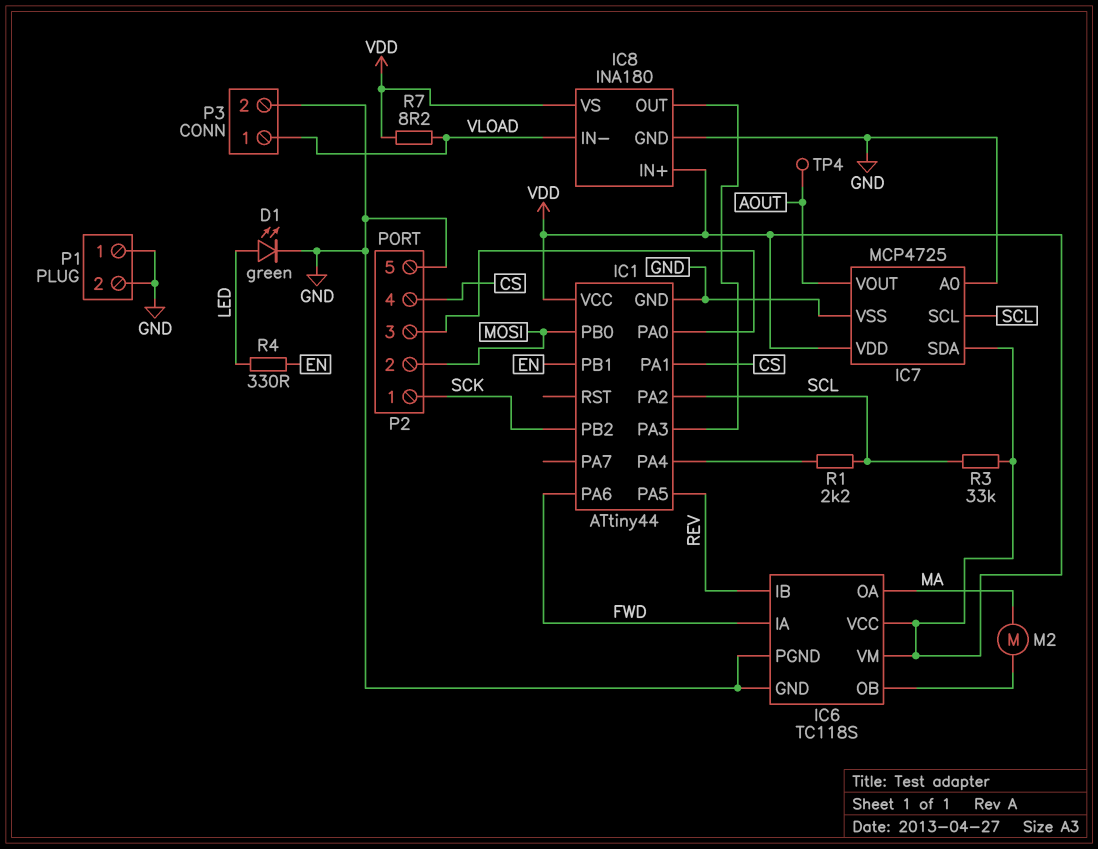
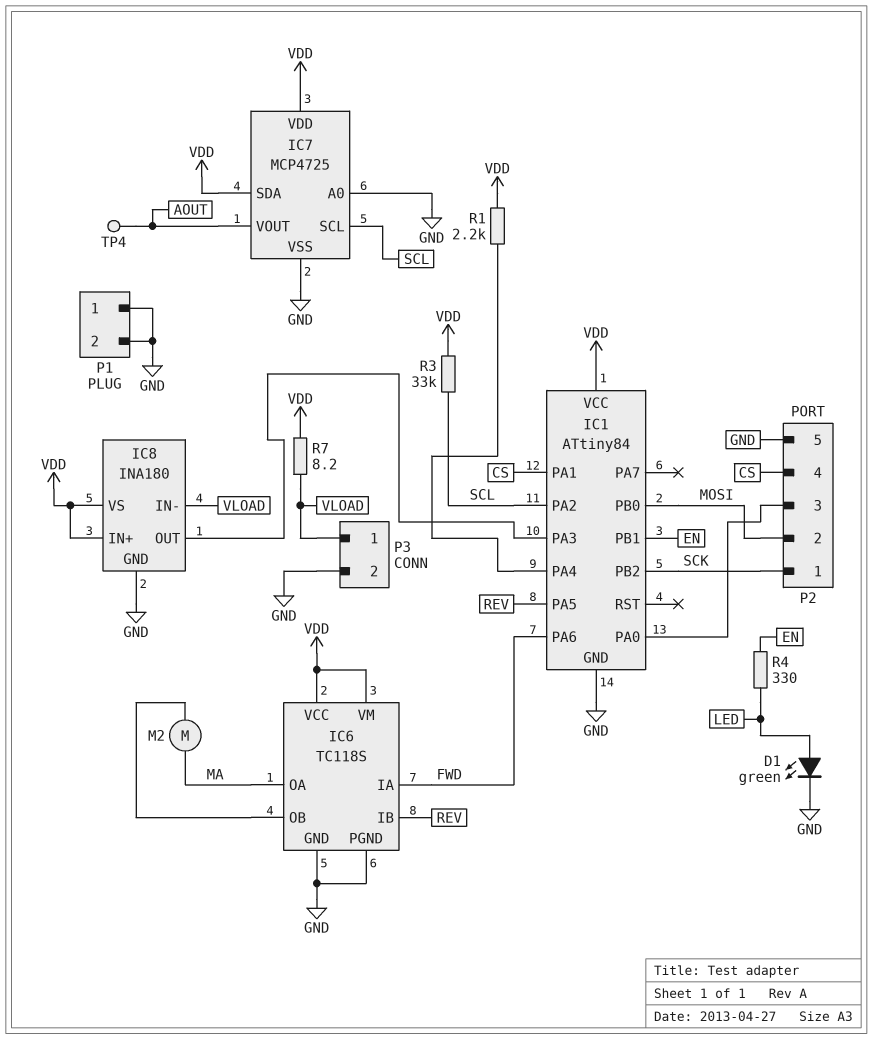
IC1: ATtiny44 -> ATtiny84
R1: 2.2k (IC1/PA4, SCL) -> 2.2k (IC1/PA4, VDD)

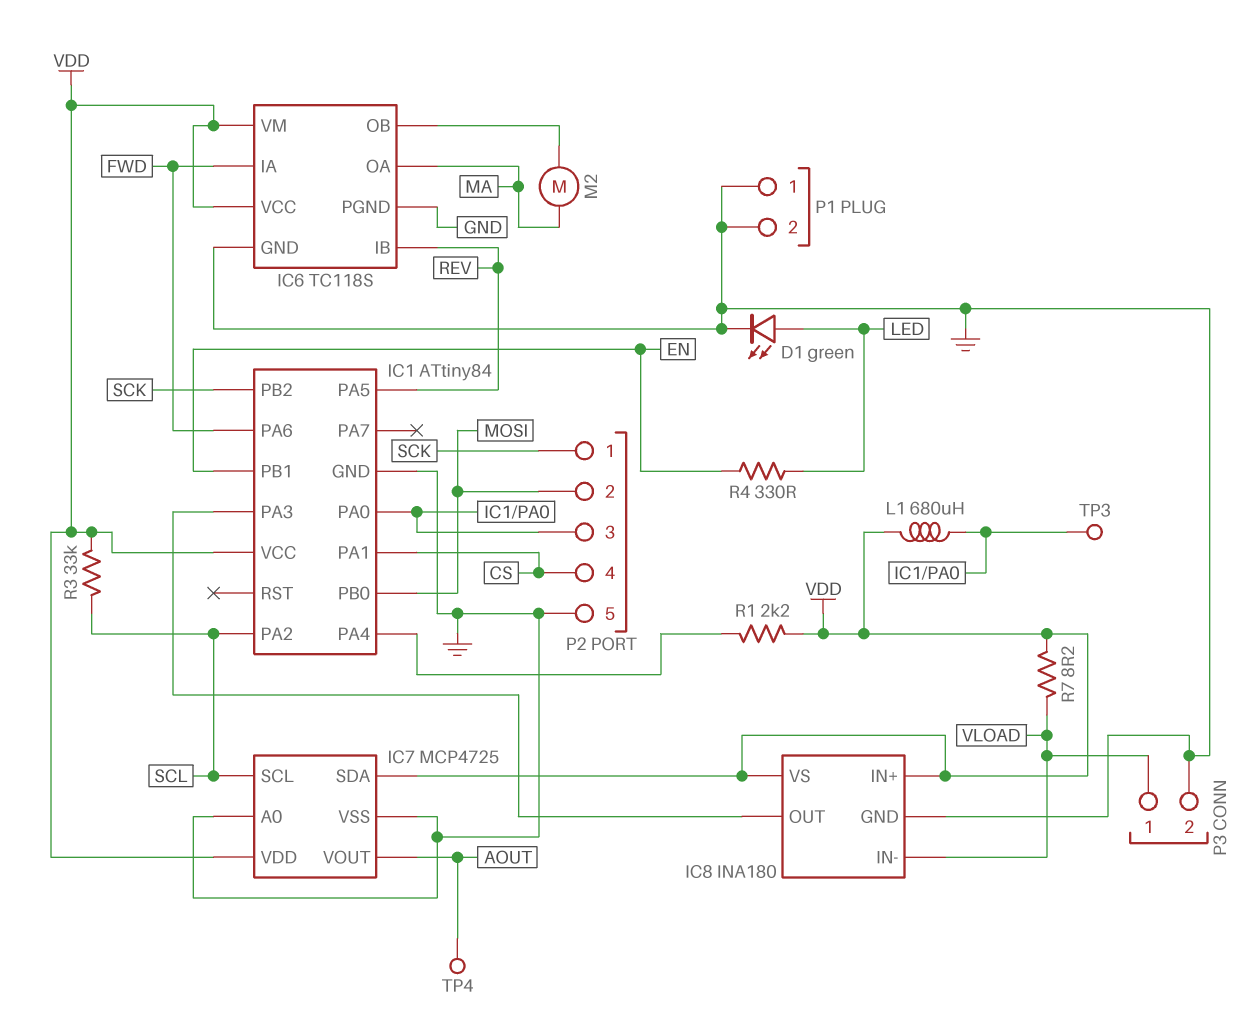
L1: none -> 680uH (IC1/PA0, VDD)
TP3: none -> test point (IC1/PA0)

